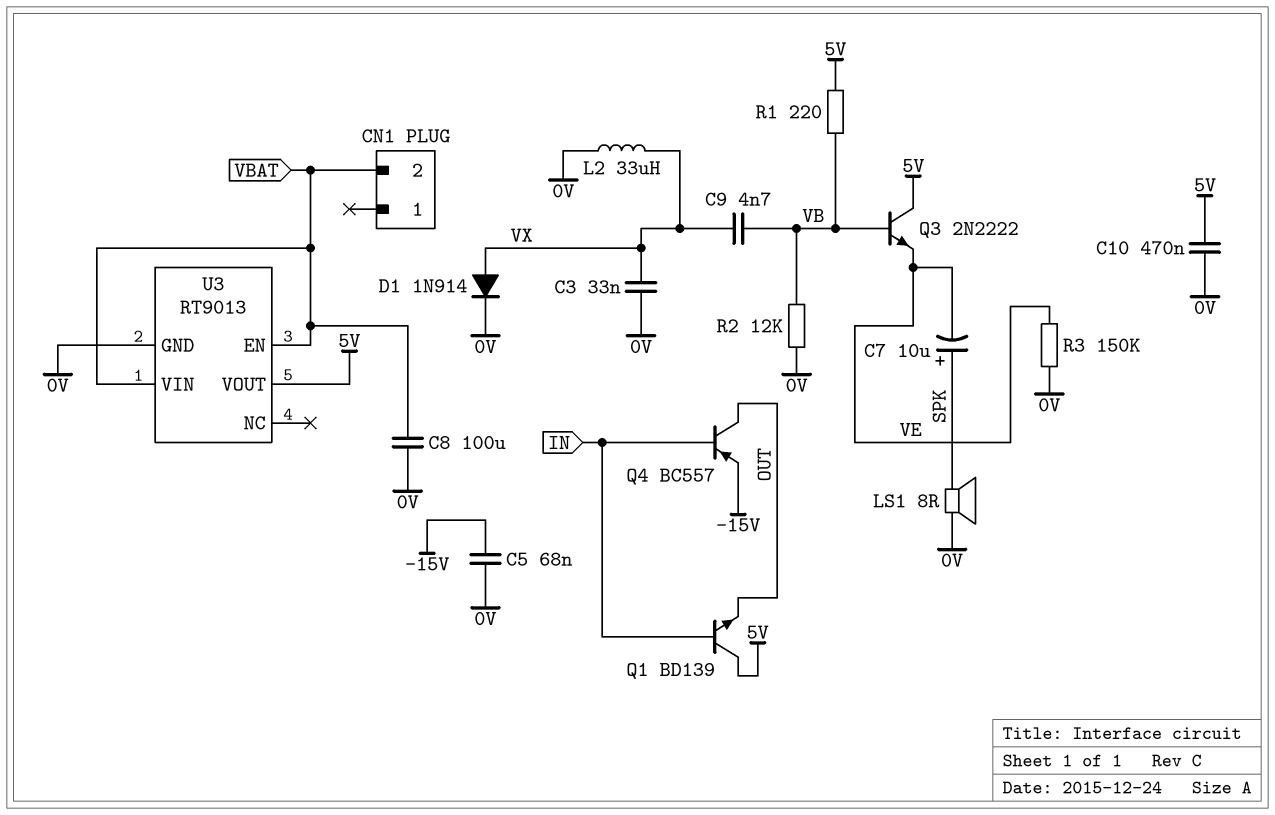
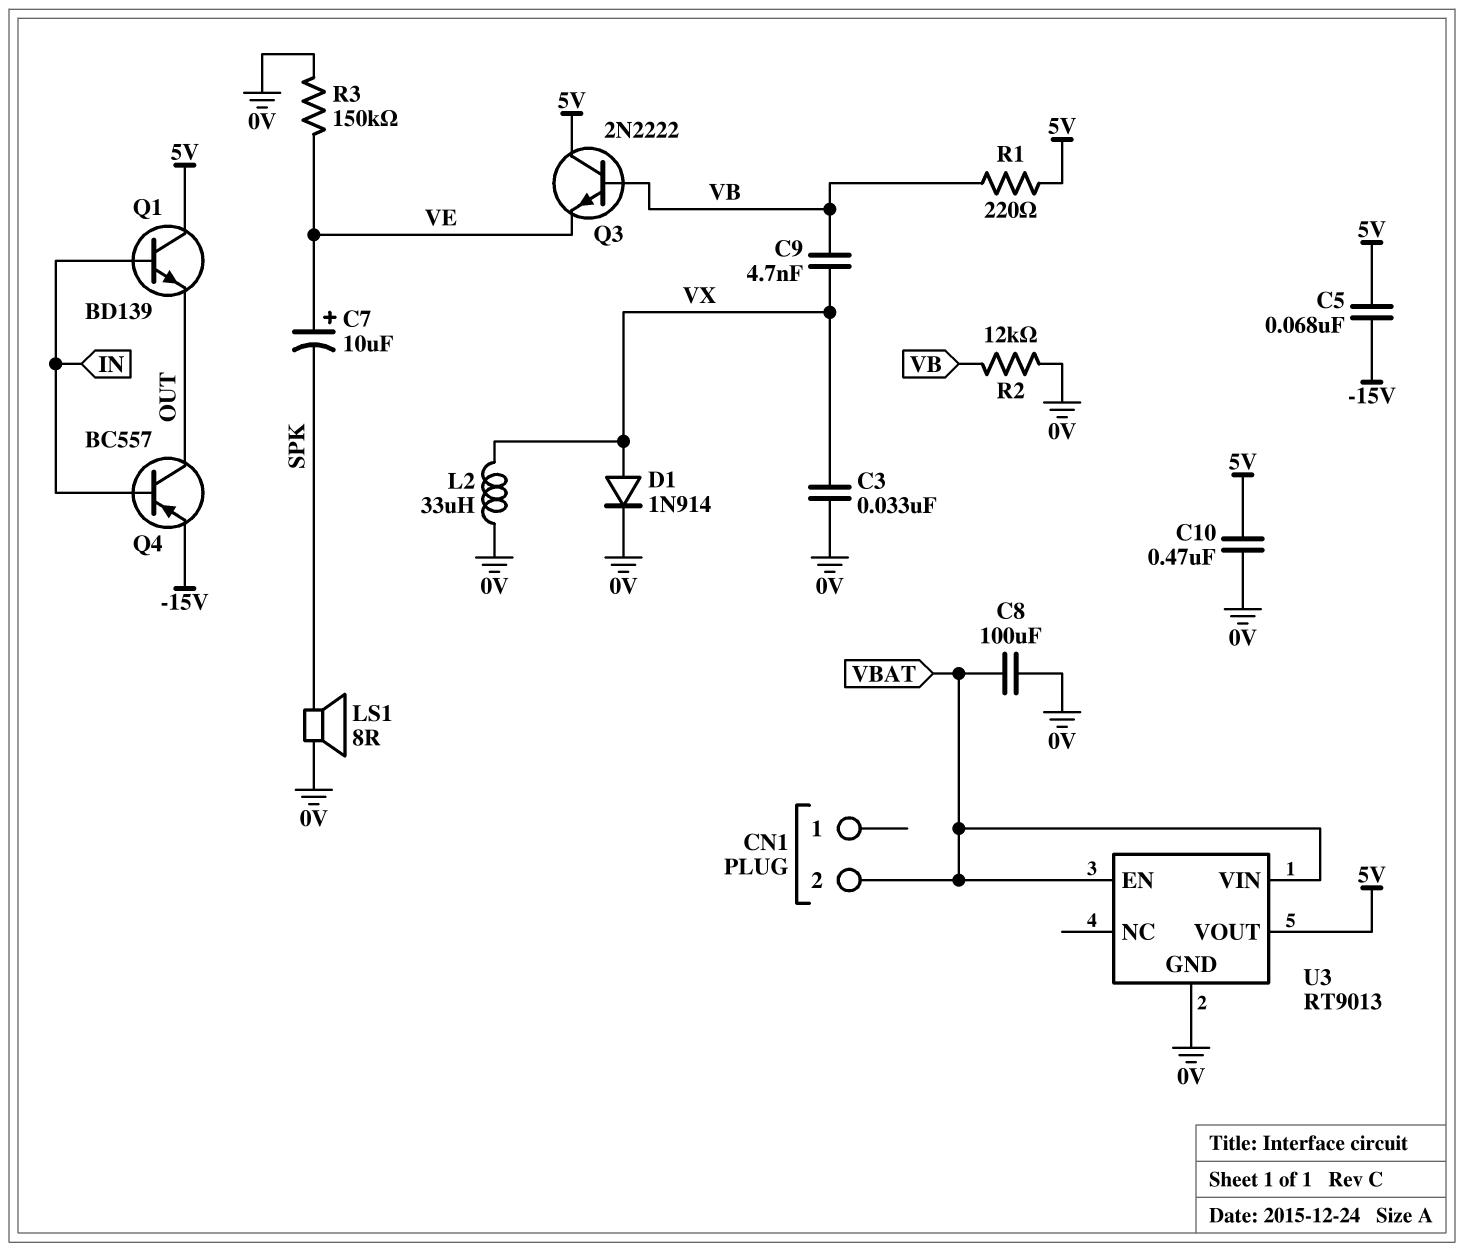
C5: 68nF (-15V, 0V) -> 68nF (-15V, 5V)
C7: 10uF (plus SPK, minus VE) -> 10uF (plus VE, minus SPK)

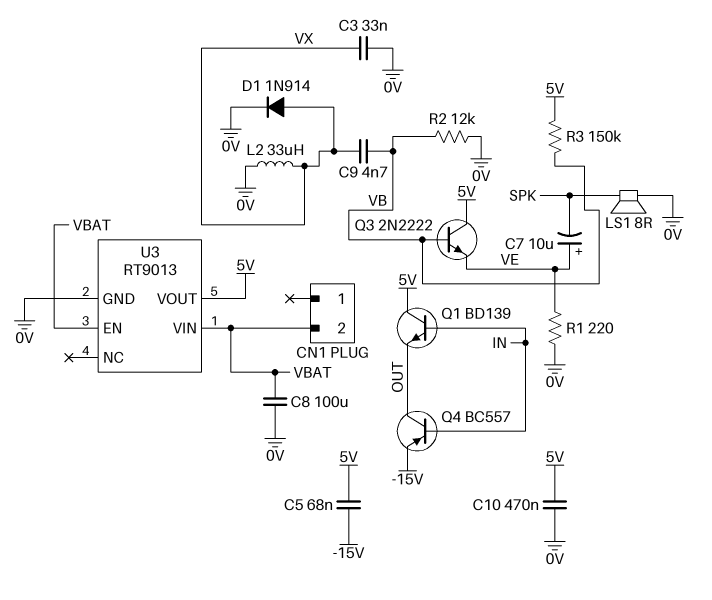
R1: 220 (5V, VB) -> 220 (0V, VE)
R3: 150k (0V, VE) -> 150k (5V, VB)

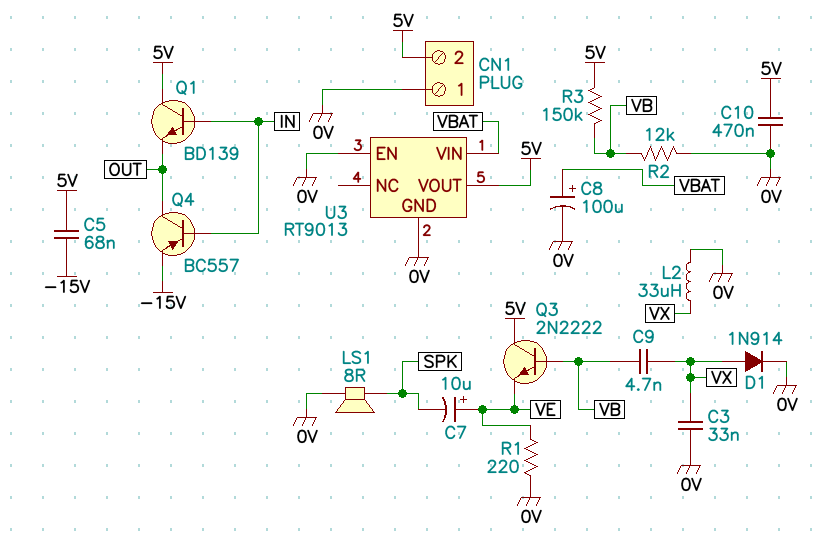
C8: 100uF (0V, VBAT) -> 100uF (plus VBAT, minus 0V)
CN1 pin 1: none -> 0V
CN1 pin 2: VBAT -> 5V
U3 pin EN: VBAT -> 0V

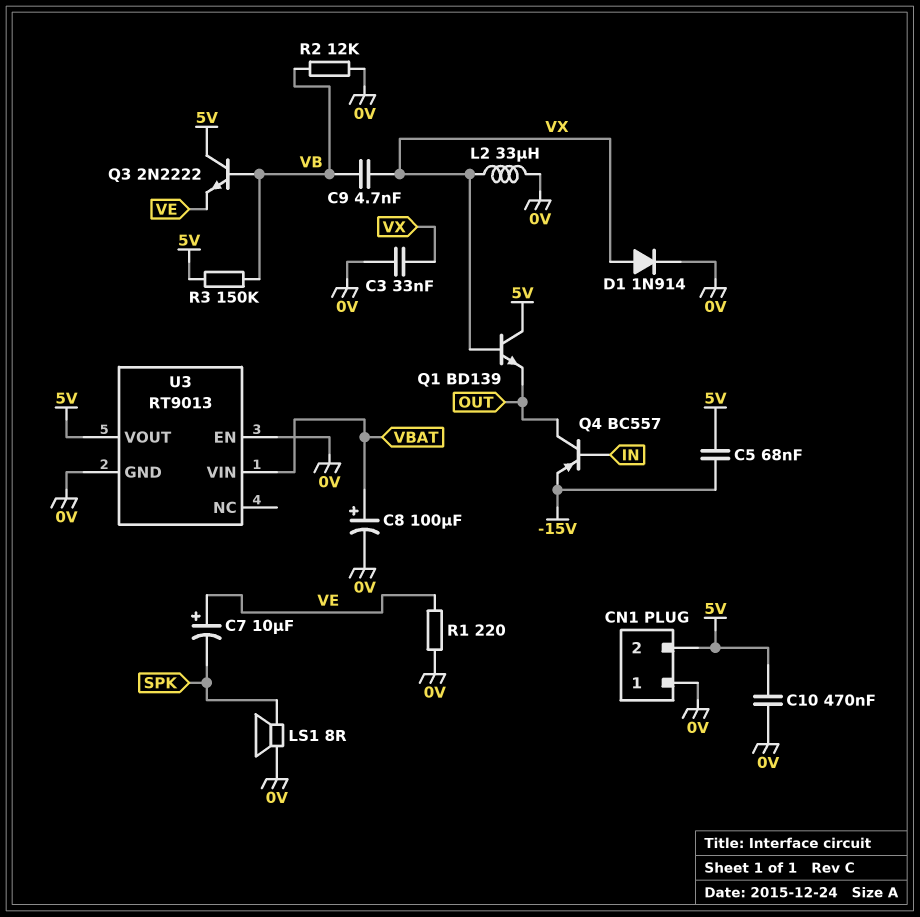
Q1: NPN BD139 (B IN, C 5V, E OUT) -> NPN BD139 (B VX, C 5V, E OUT)

